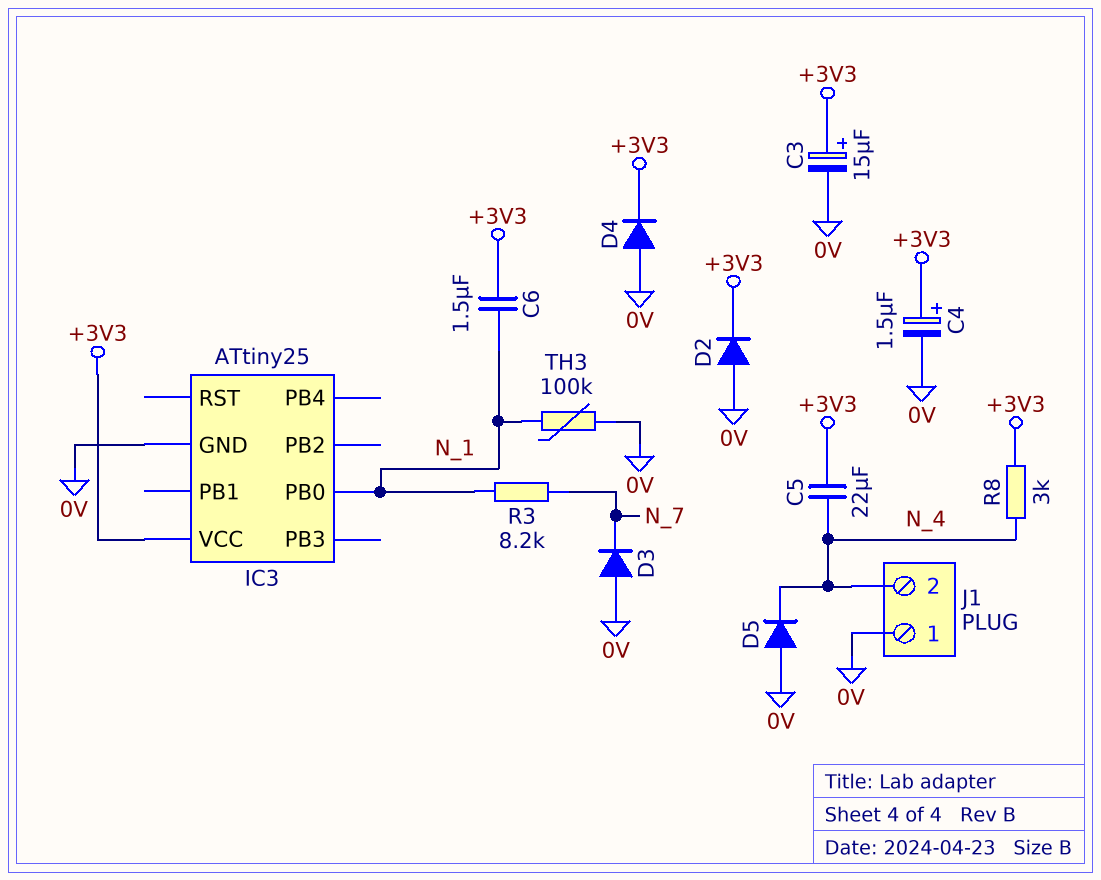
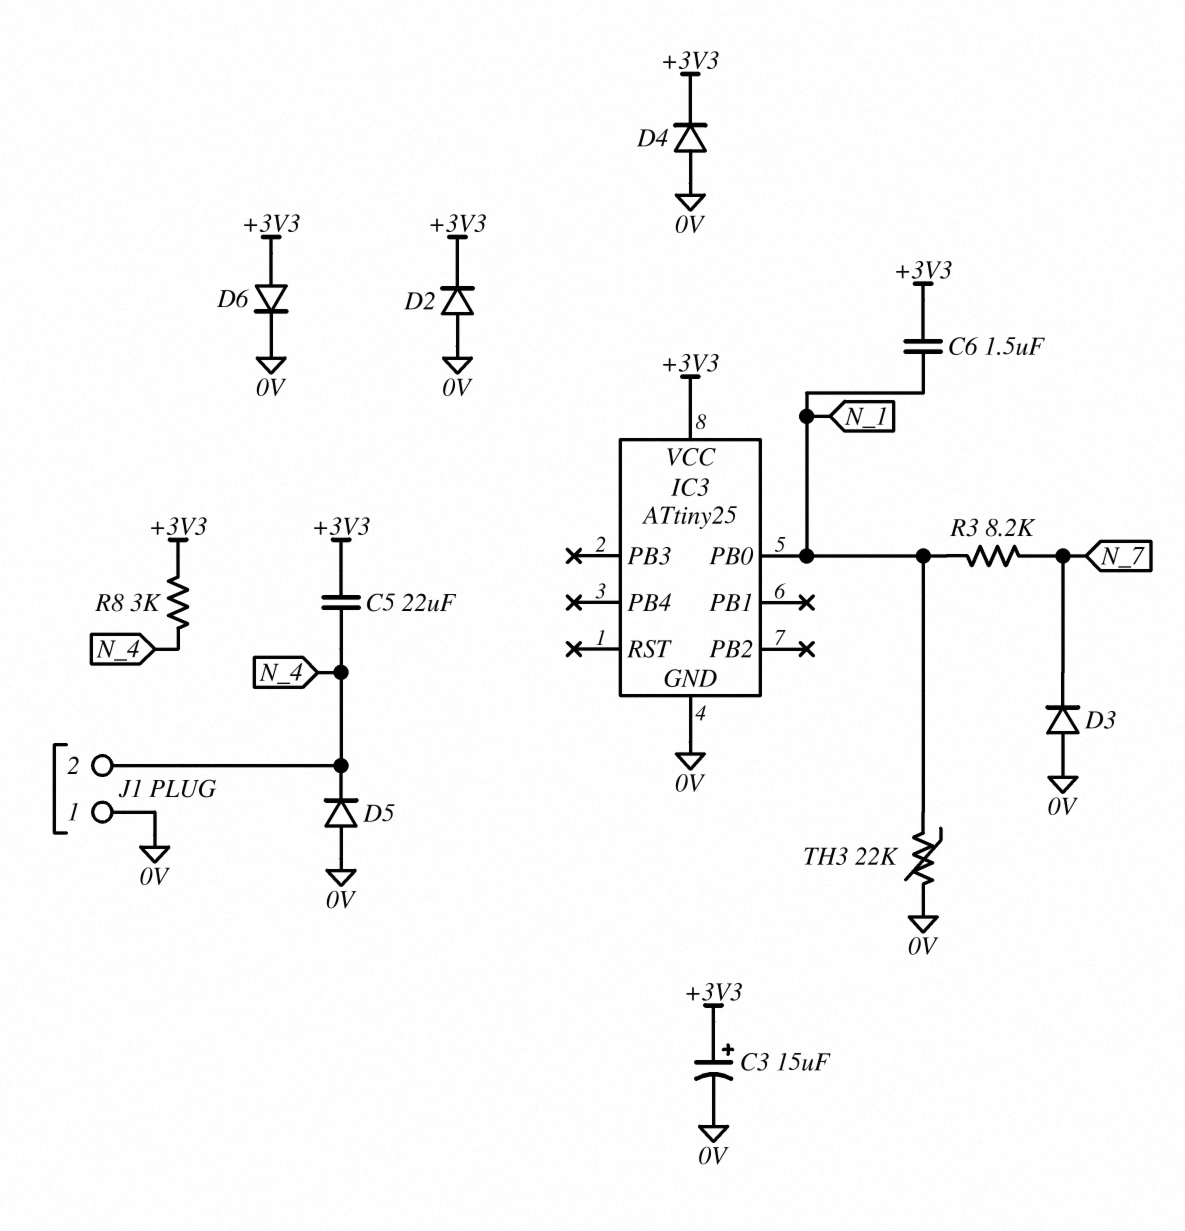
C4: 1.5uF (plus +3V3, minus 0V) -> none
D6: none -> diode (A +3V3, K 0V)
TH3: 100k (0V, N_1) -> 22k (0V, N_1)

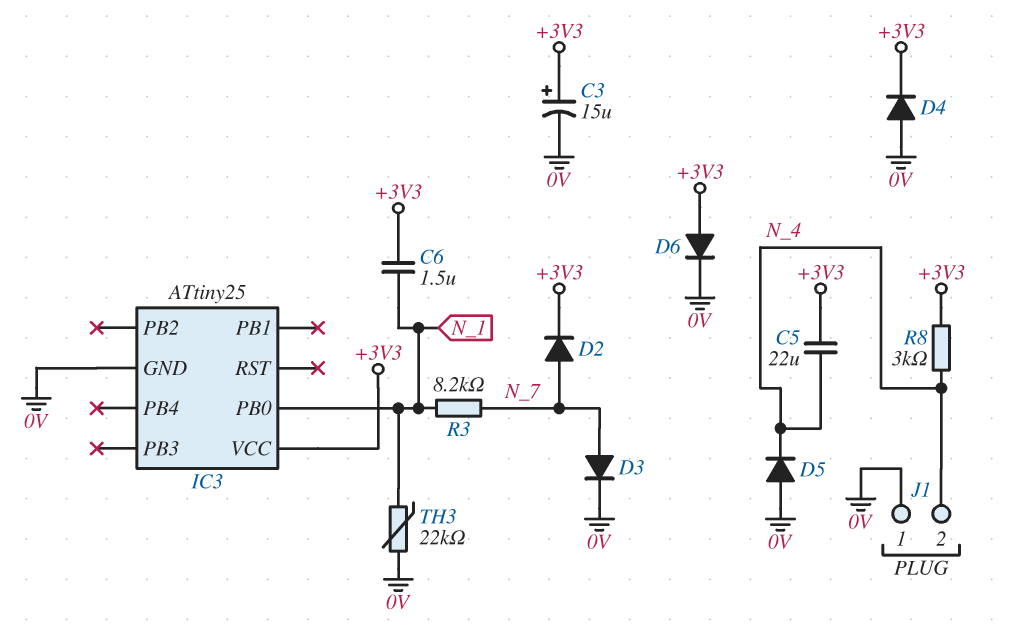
D2: diode (A 0V, K +3V3) -> diode (A N_7, K +3V3)
D3: diode (A 0V, K N_7) -> diode (A N_7, K 0V)

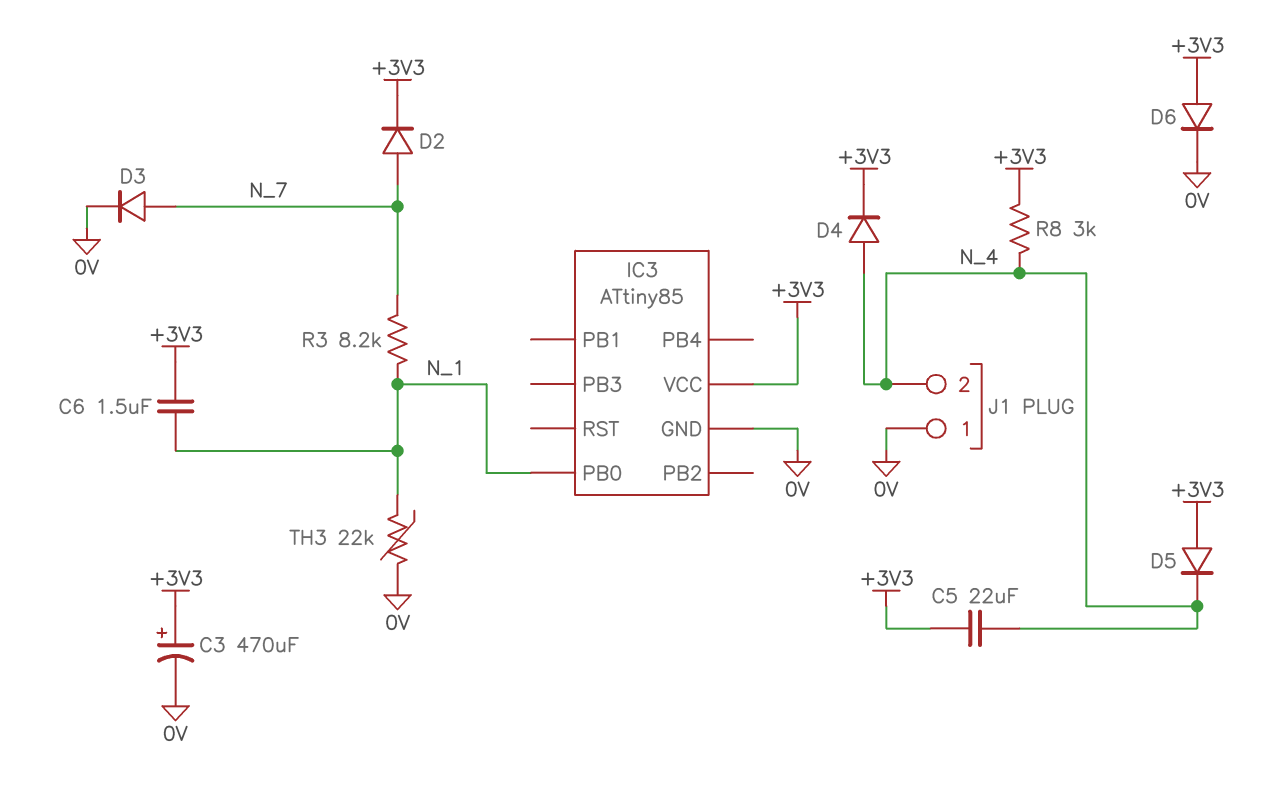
C3: 15uF (plus +3V3, minus 0V) -> 470uF (plus +3V3, minus 0V)
D4: diode (A 0V, K +3V3) -> diode (A N_4, K +3V3)
D5: diode (A 0V, K N_4) -> diode (A +3V3, K N_4)
IC3: ATtiny25 -> ATtiny85

